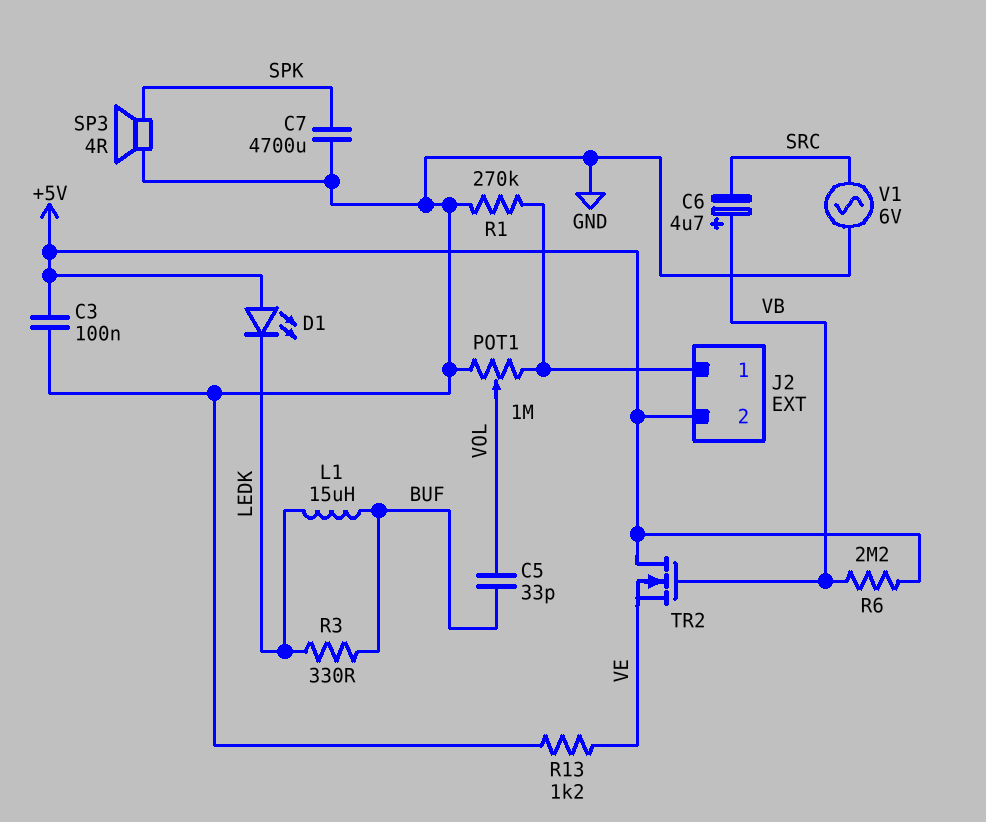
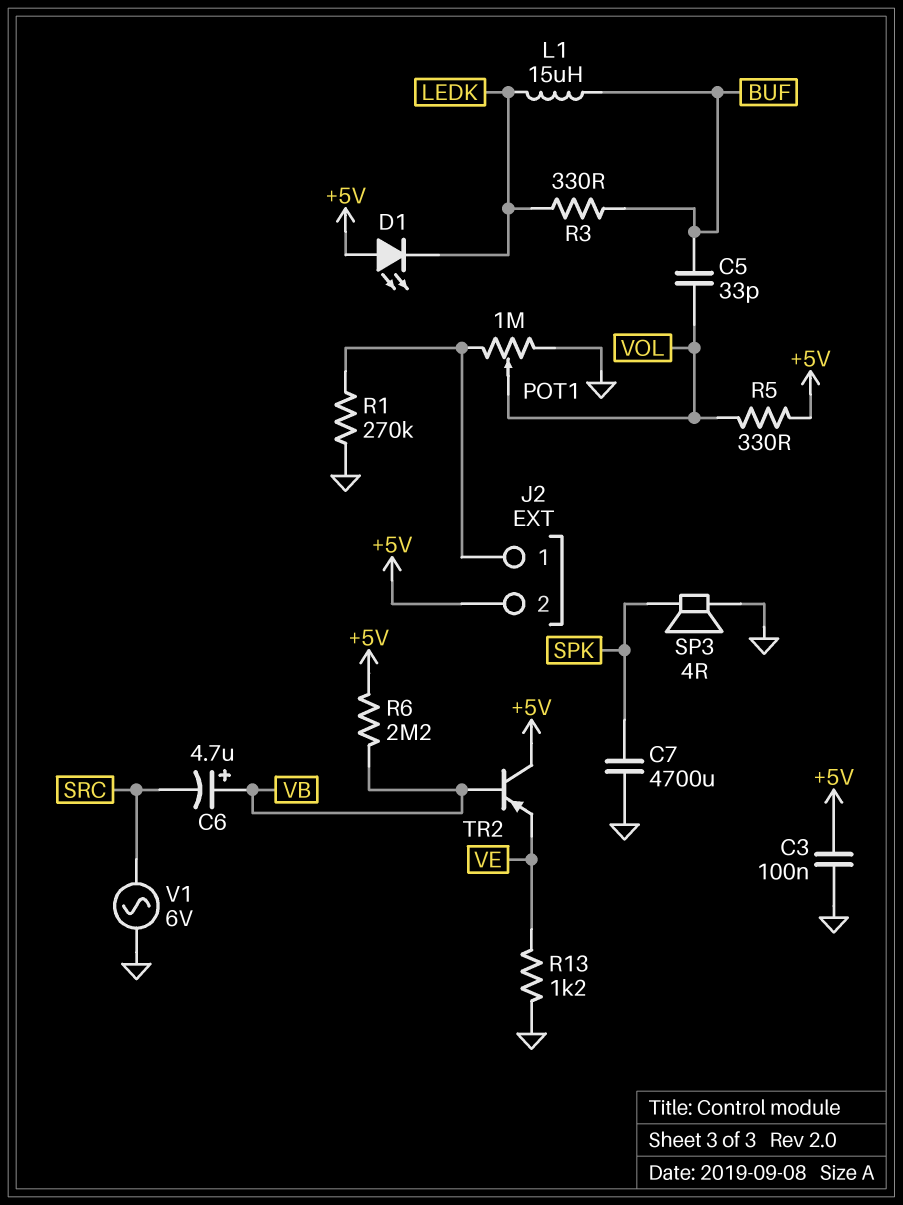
R5: none -> 330 (+5V, VOL)
TR2: NMOS (G VB, D +5V, S VE) -> PNP (B VB, C +5V, E VE)

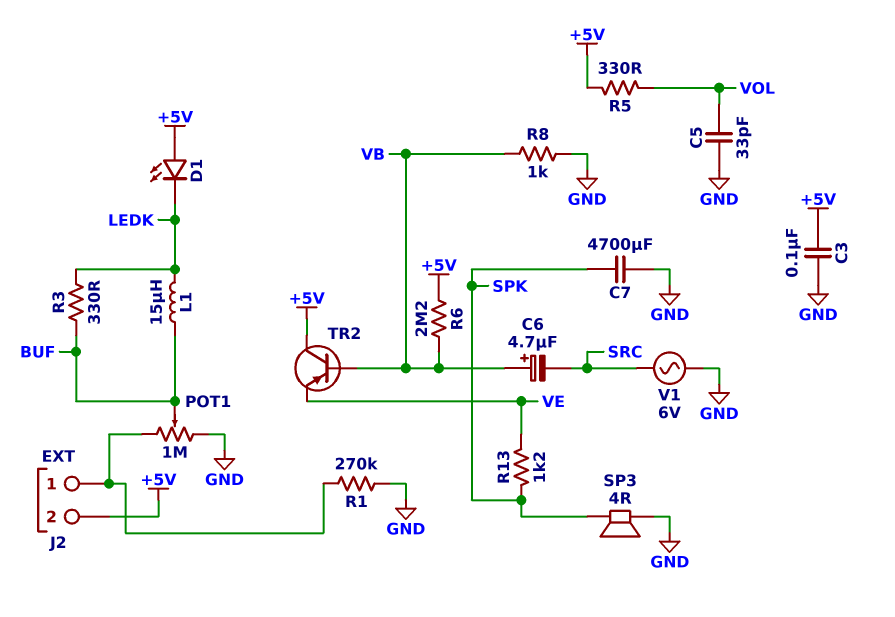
C5: 33pF (BUF, VOL) -> 33pF (GND, VOL)
POT1: 1M (GND, J2/1, wiper VOL) -> 1M (GND, J2/1, wiper BUF)
R8: none -> 1k (GND, VB)
R13: 1.2k (GND, VE) -> 1.2k (SPK, VE)

